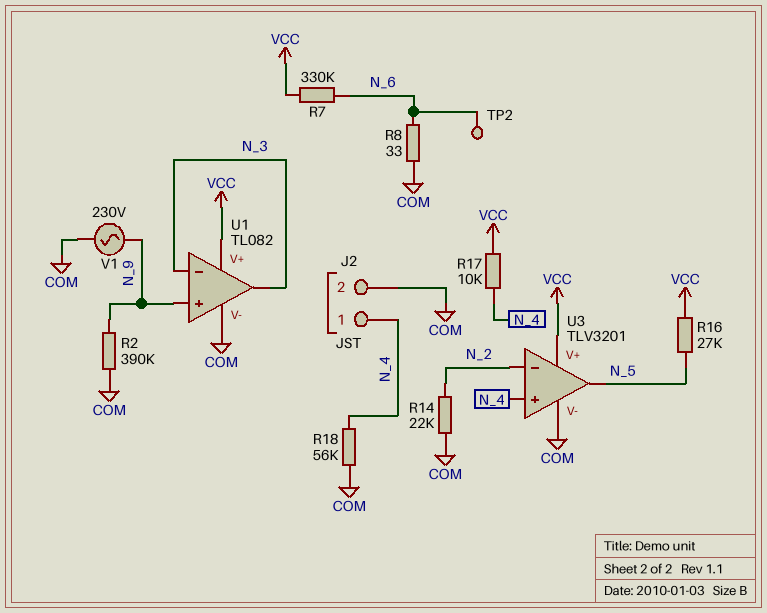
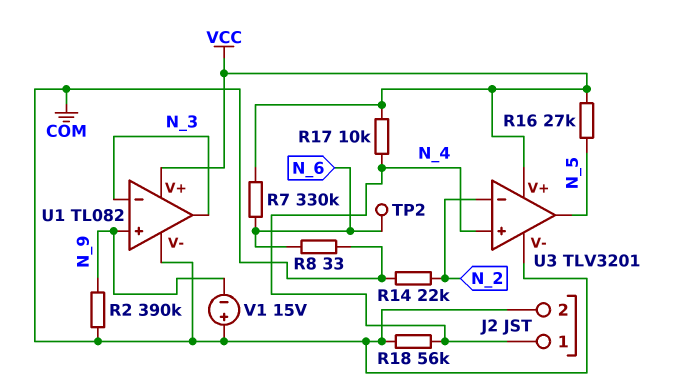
V1: AC 230V (COM, N_9) -> 15V (plus COM, minus N_9)

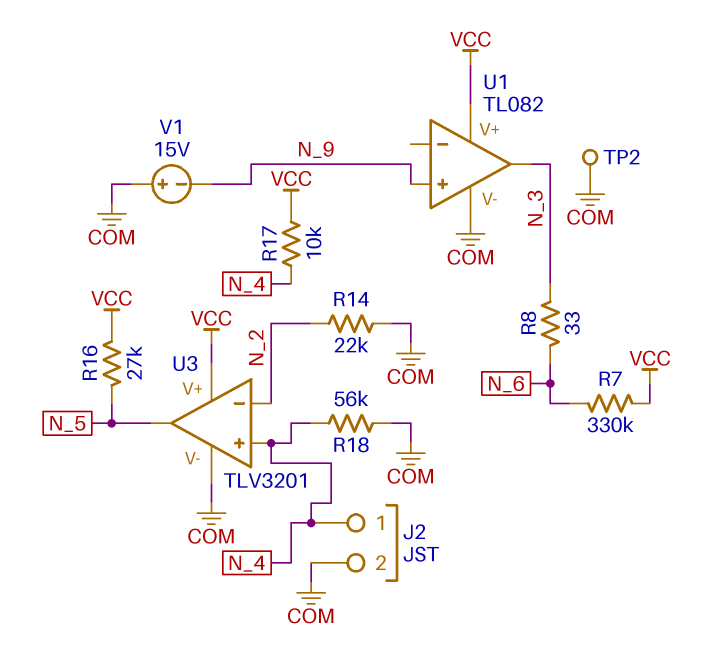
R2: 390k (COM, N_9) -> none
R8: 33 (COM, N_6) -> 33 (N_3, N_6)
TP2: test point (N_6) -> test point (COM)
U1 pin in-: N_3 -> none

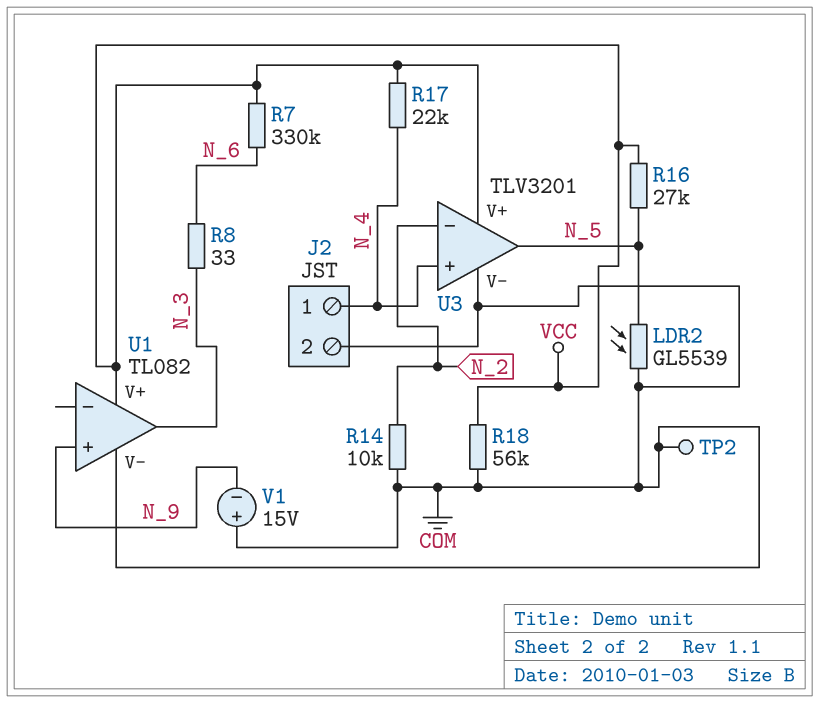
LDR2: none -> GL5539 (COM, N_5)
R14: 22k (COM, N_2) -> 10k (COM, N_2)
R17: 10k (N_4, VCC) -> 22k (N_4, VCC)
R18: 56k (COM, N_4) -> 56k (COM, VCC)

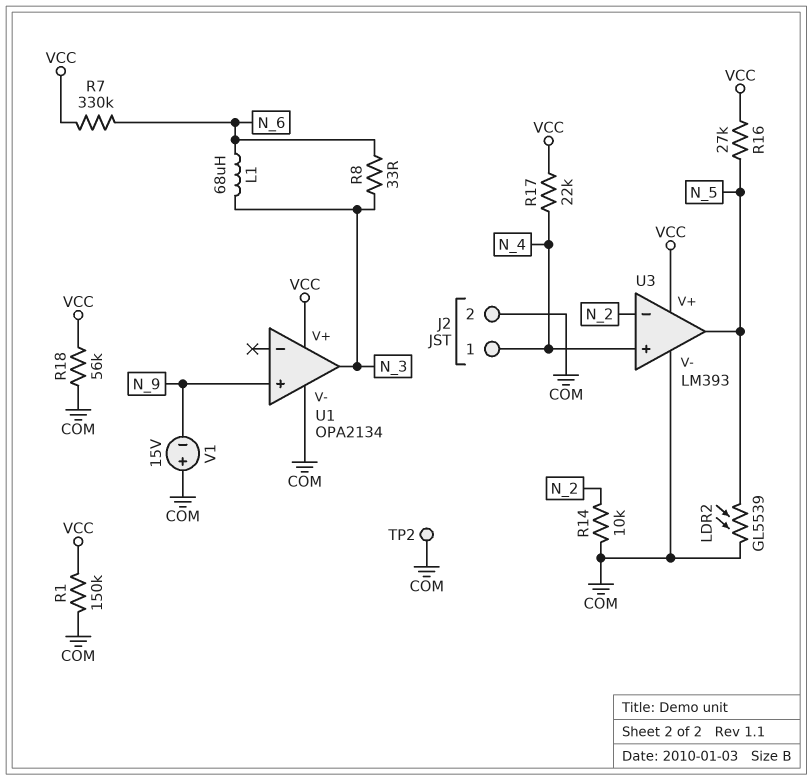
L1: none -> 68uH (N_3, N_6)
R1: none -> 150k (COM, VCC)
U1: TL082 -> OPA2134
U3: TLV3201 -> LM393

